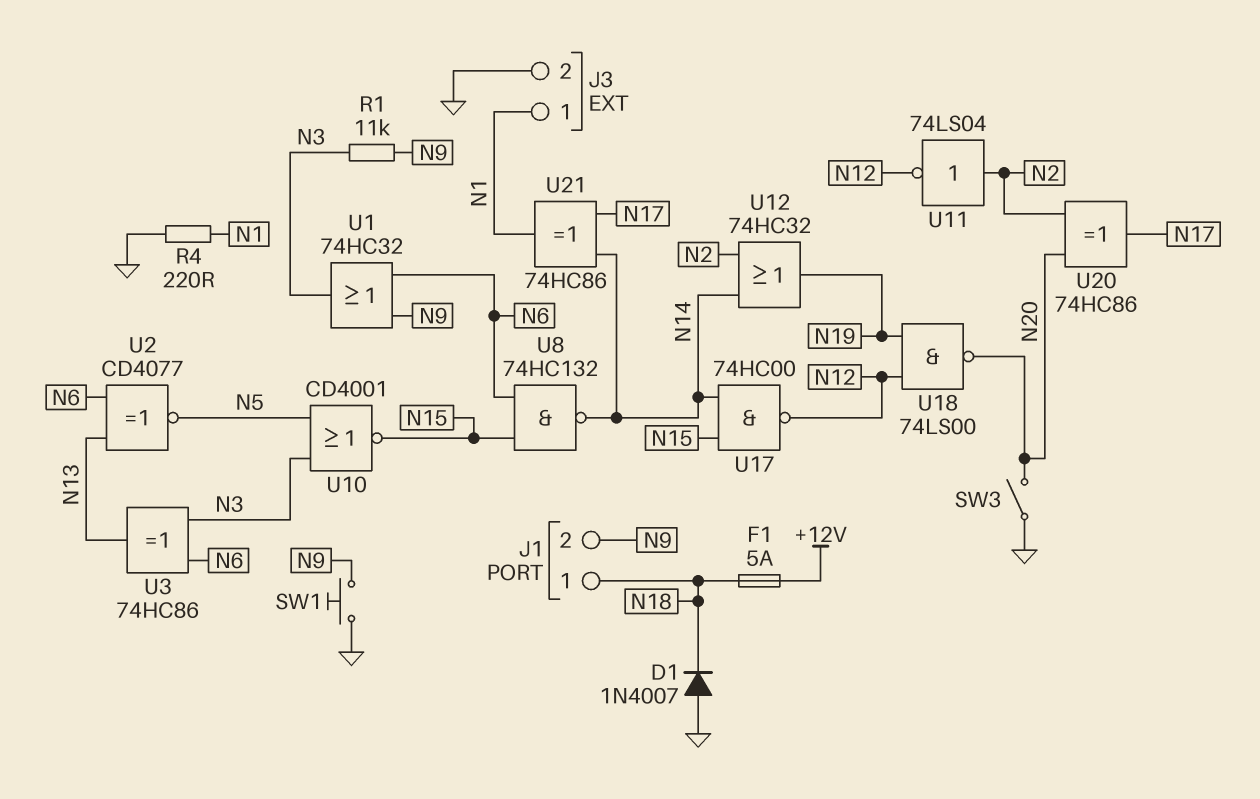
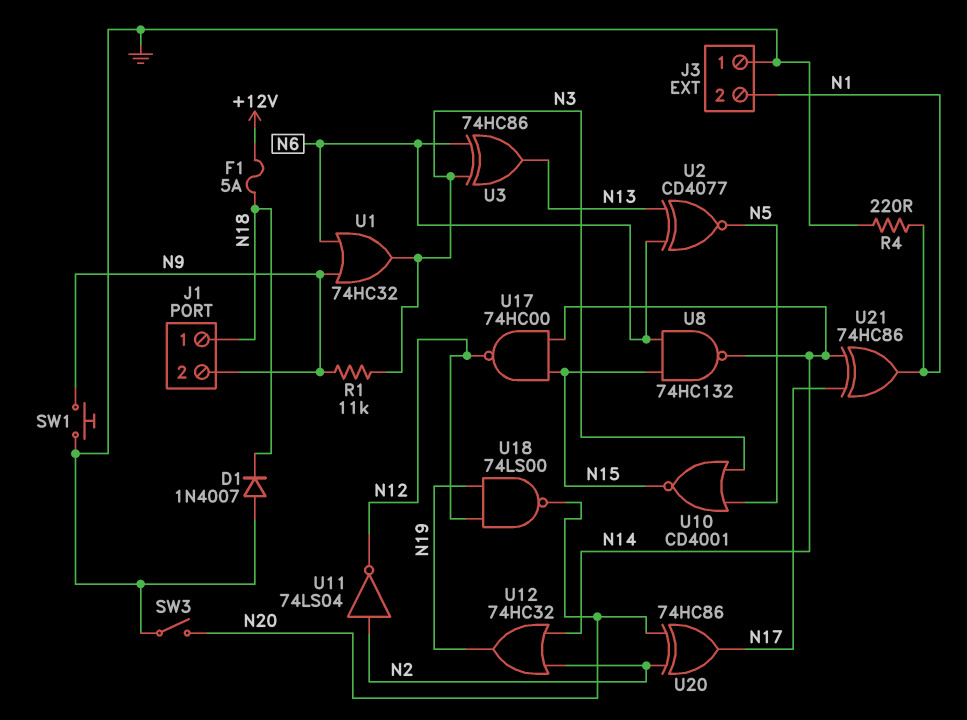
J3 pin 1: N1 -> GND
J3 pin 2: GND -> N1

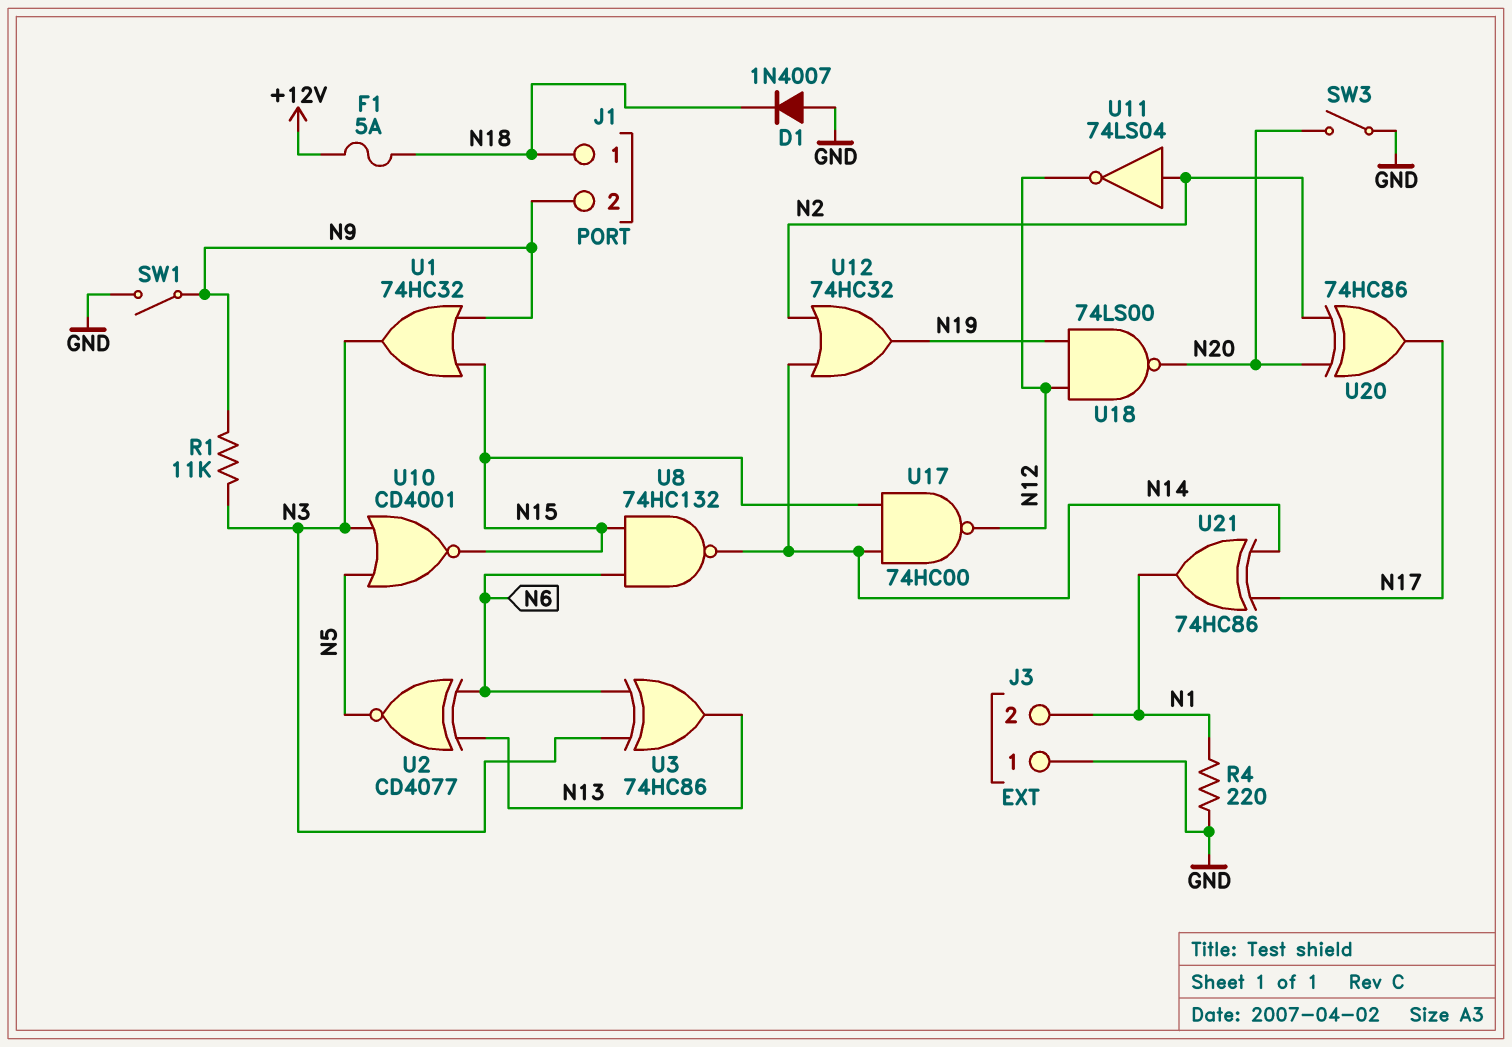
SW1: button (GND, N9) -> switch (GND, N9)
U1: OR 74HC32 (in N6, in N9, out N3) -> OR 74HC32 (in N9, in N15, out N3)

